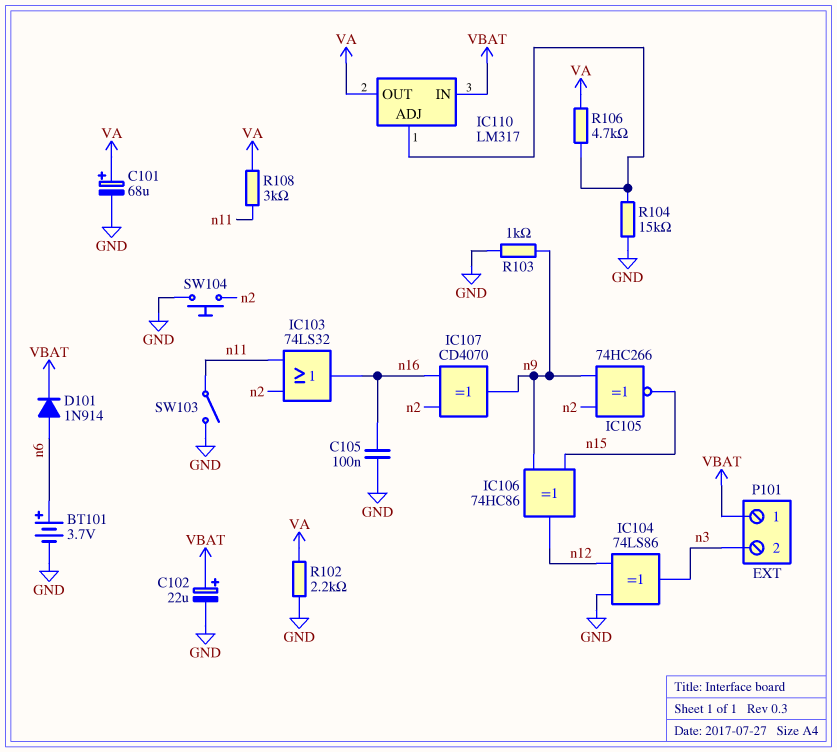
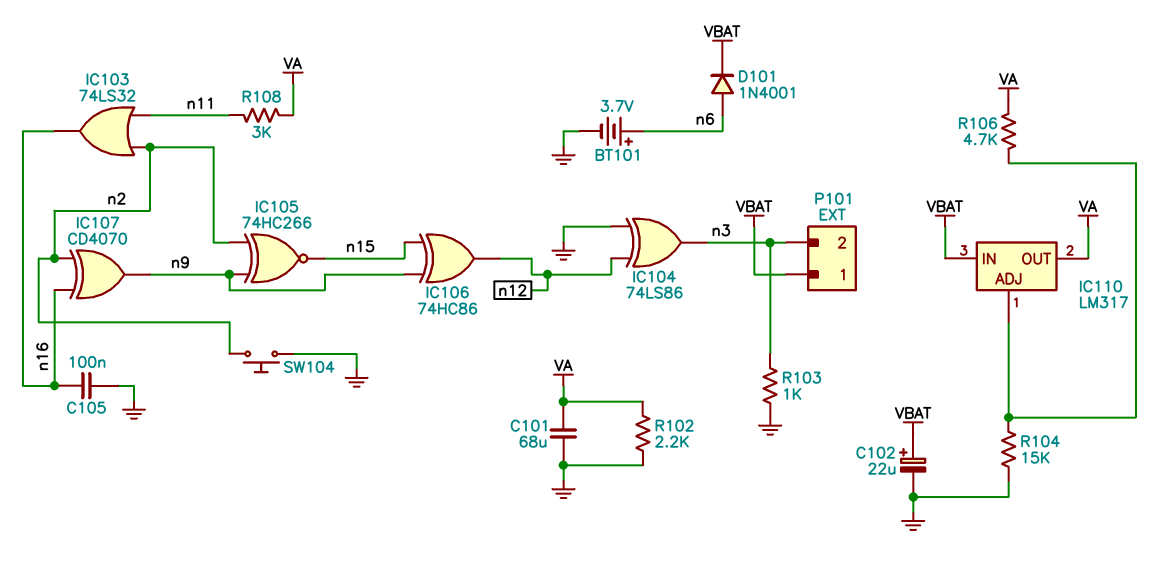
C101: 68uF (plus VA, minus GND) -> 68uF (GND, VA)
D101: diode 1N914 (A n6, K VBAT) -> diode 1N4001 (A n6, K VBAT)
R103: 1k (GND, n9) -> 1k (GND, n3)
SW103: switch (GND, n11) -> none

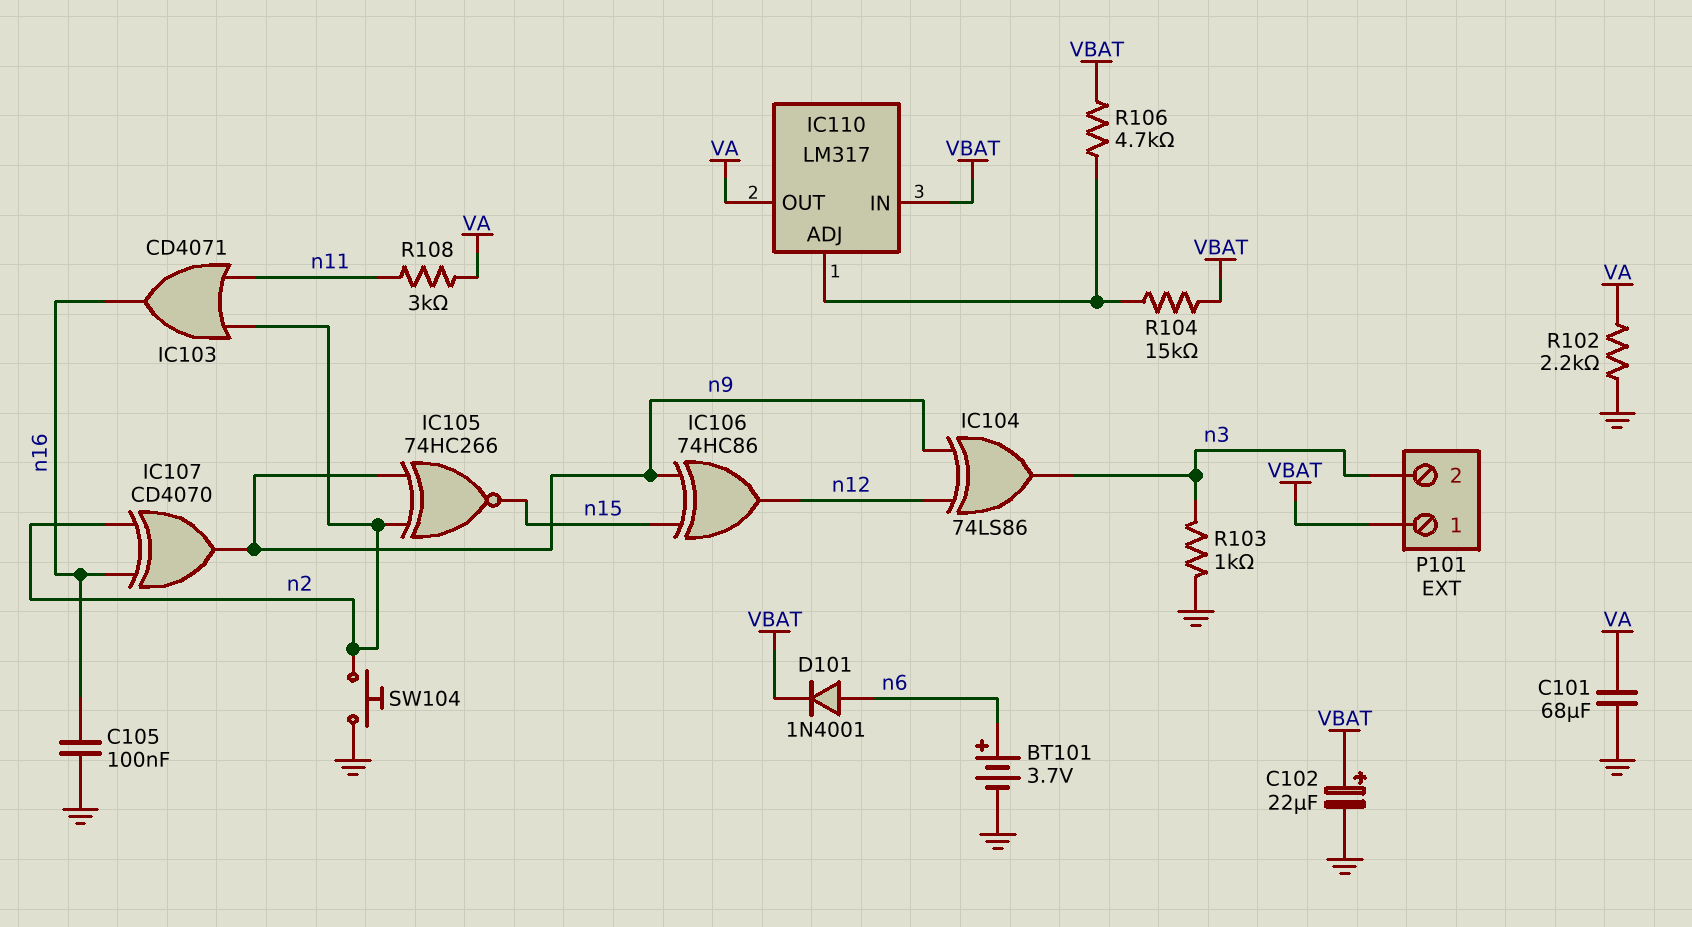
IC103: OR 74LS32 (in n2, in n11, out n16) -> OR CD4071 (in n2, in n11, out n16)
IC104: XOR 74LS86 (in GND, in n12, out n3) -> XOR 74LS86 (in n9, in n12, out n3)
R104: 15k (GND, IC110/ADJ) -> 15k (IC110/ADJ, VBAT)
R106: 4.7k (IC110/ADJ, VA) -> 4.7k (IC110/ADJ, VBAT)

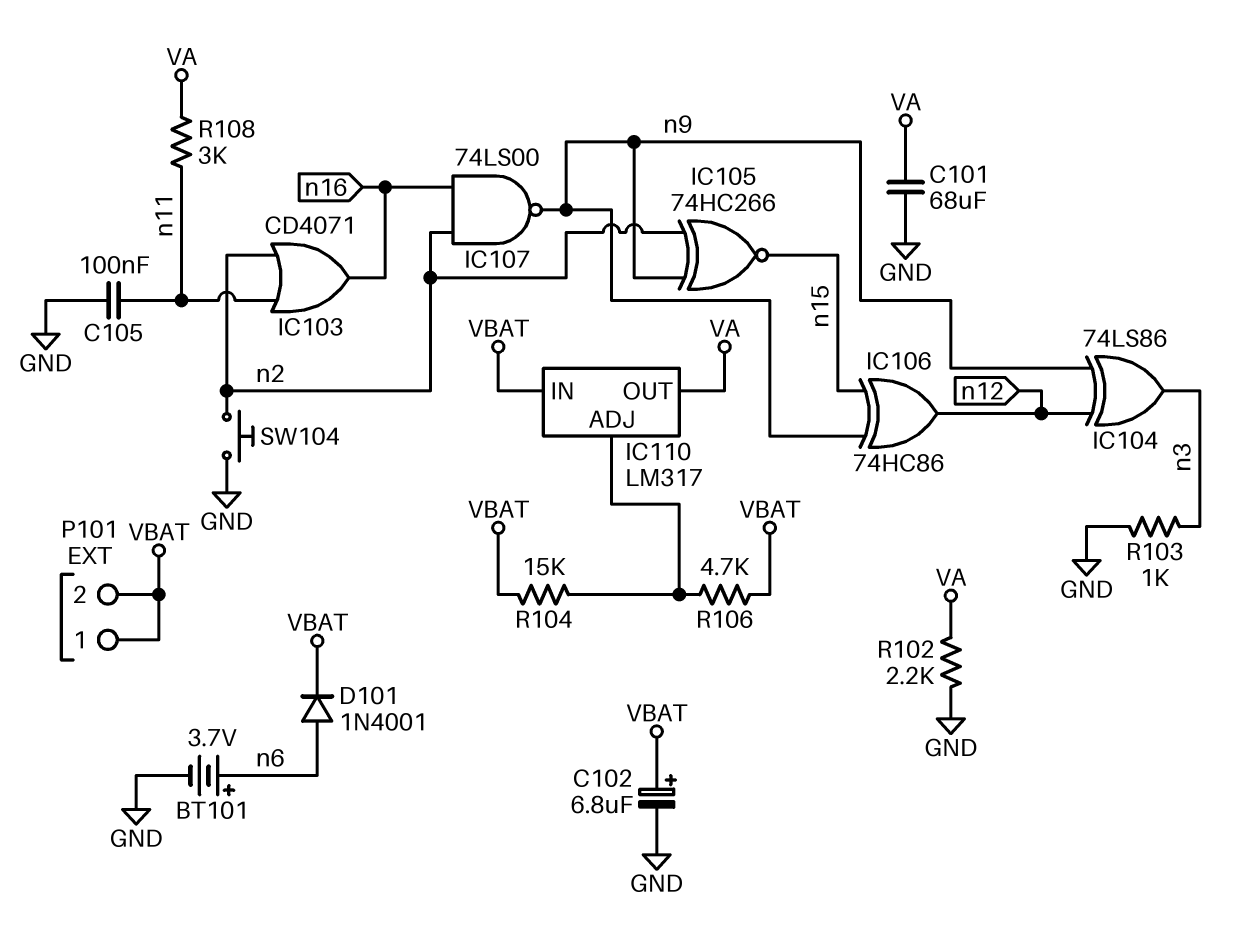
C102: 22uF (plus VBAT, minus GND) -> 6.8uF (plus VBAT, minus GND)
C105: 100nF (GND, n16) -> 100nF (GND, n11)
IC107: XOR CD4070 (in n2, in n16, out n9) -> NAND 74LS00 (in n2, in n16, out n9)
P101 pin 2: n3 -> VBAT

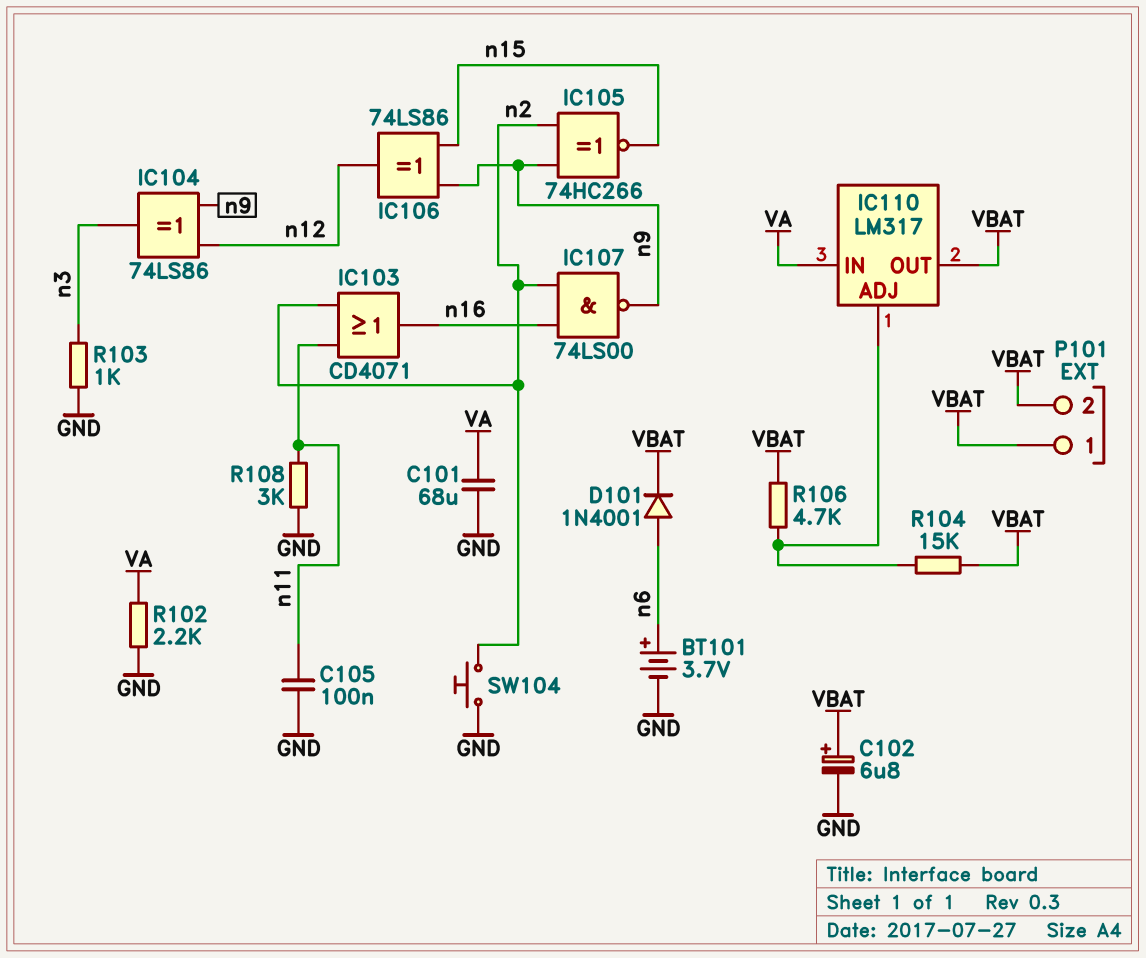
IC106: XOR 74HC86 (in n9, in n15, out n12) -> XOR 74LS86 (in n9, in n15, out n12)
IC110 pin IN: VBAT -> VA
IC110 pin OUT: VA -> VBAT
R108: 3k (VA, n11) -> 3k (GND, n11)

